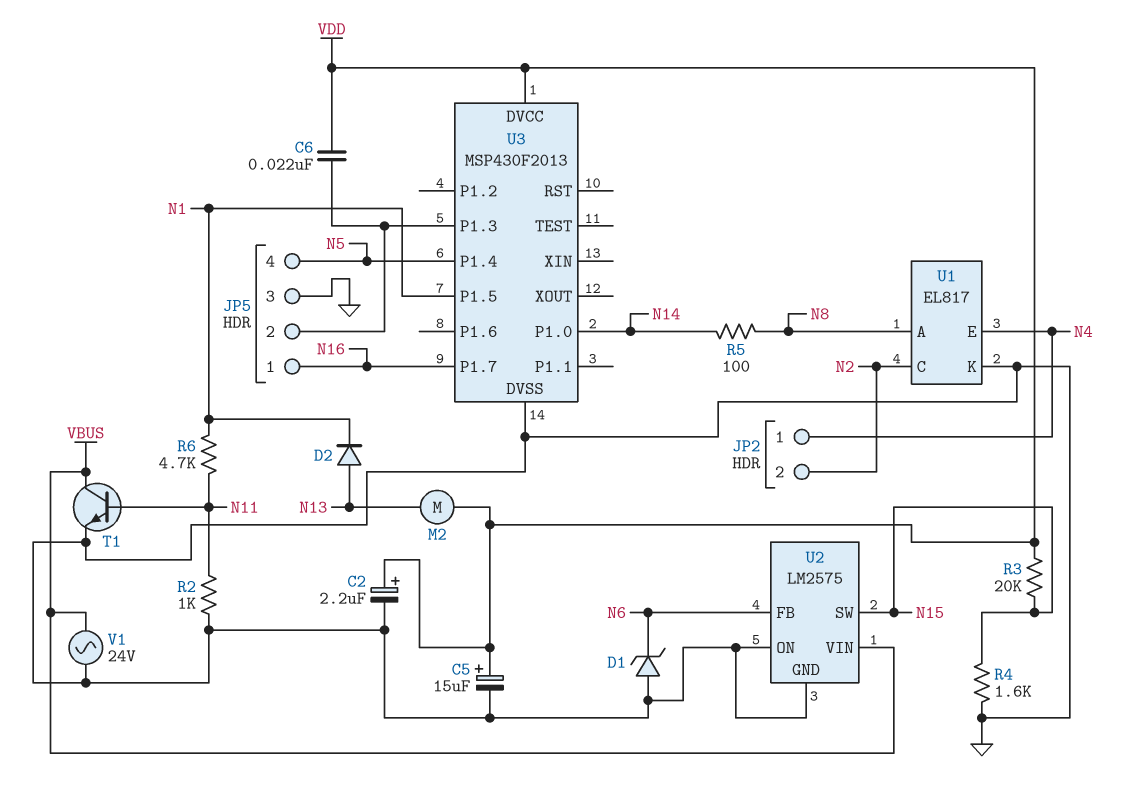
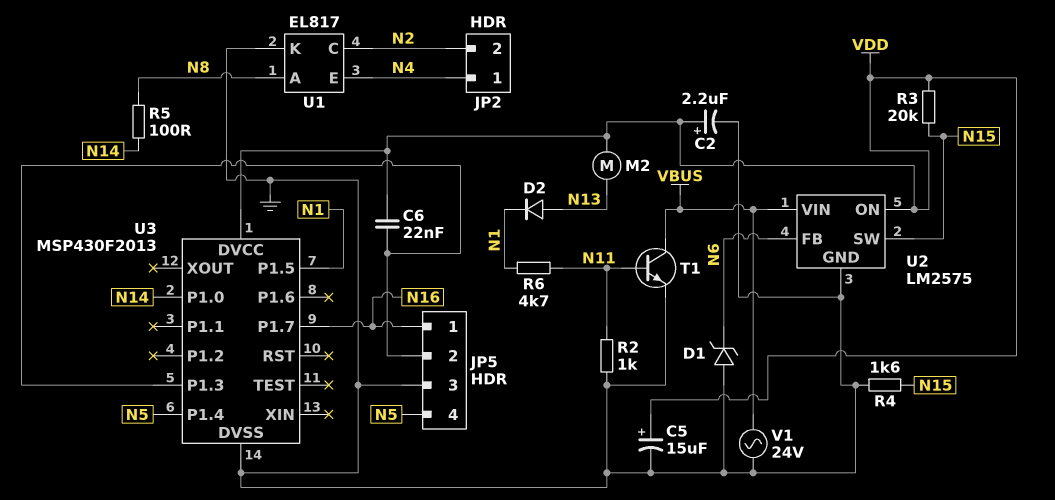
U2 pin ON: GND -> VDD

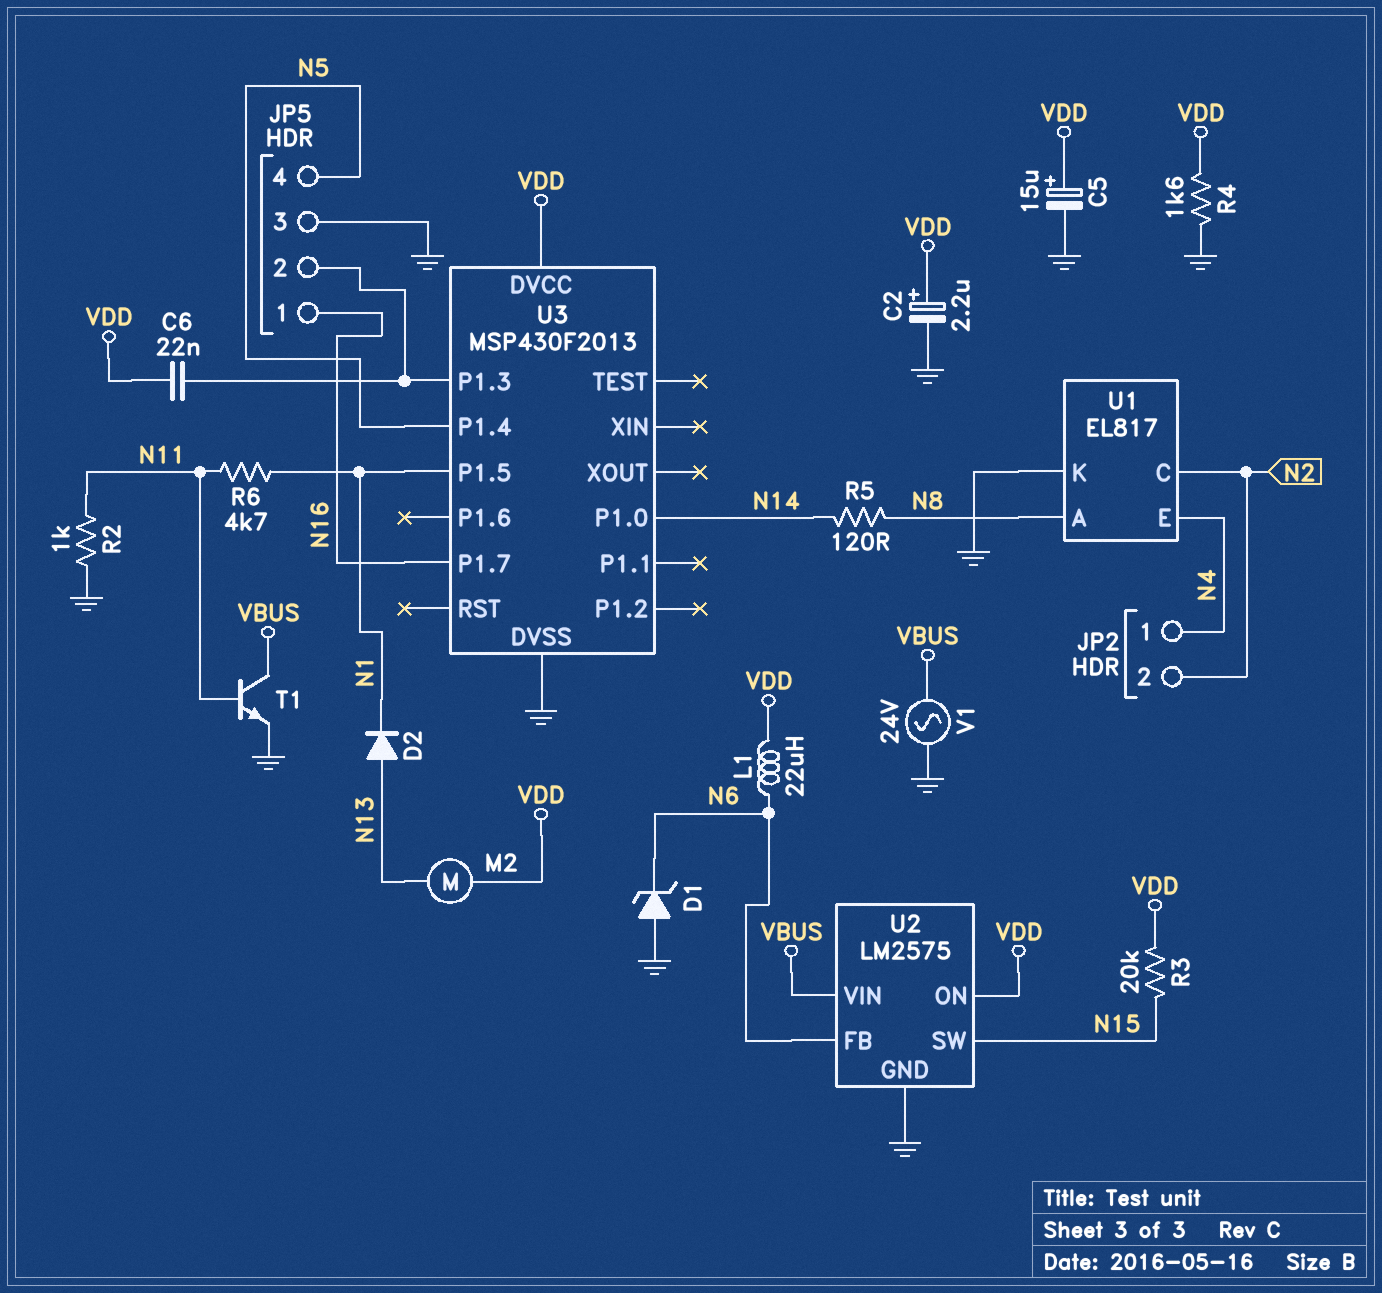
L1: none -> 22uH (N6, VDD)
R4: 1.6k (GND, N15) -> 1.6k (GND, VDD)
R5: 100 (N8, N14) -> 120 (N8, N14)

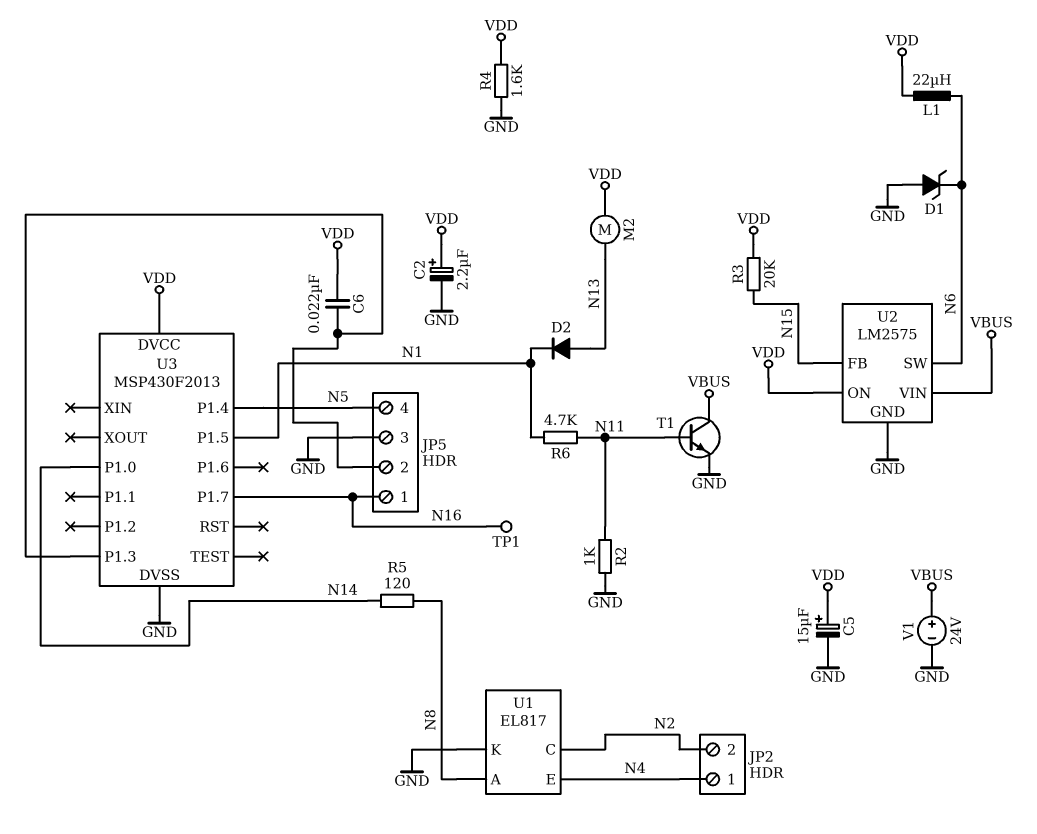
TP1: none -> test point (N16)
U2 pin FB: N6 -> N15
U2 pin SW: N15 -> N6
V1: AC 24V (GND, VBUS) -> 24V (plus VBUS, minus GND)

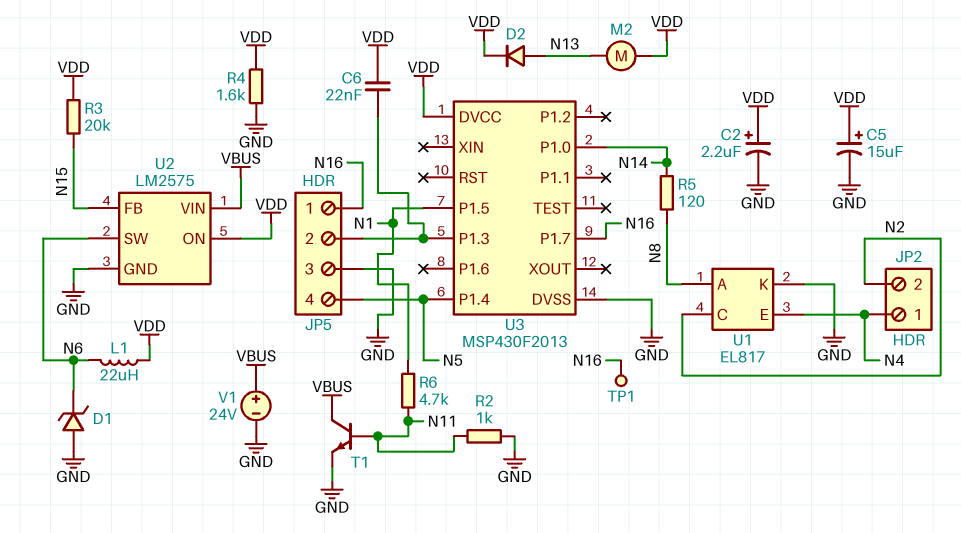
D2: diode (A N13, K N1) -> diode (A N13, K VDD)

